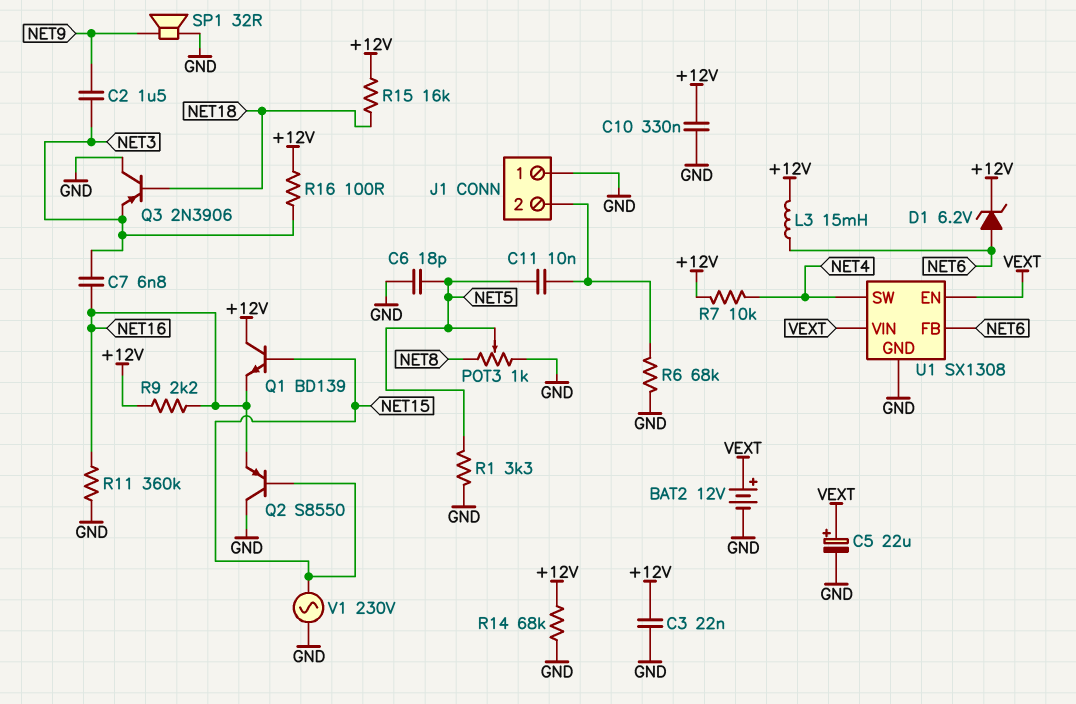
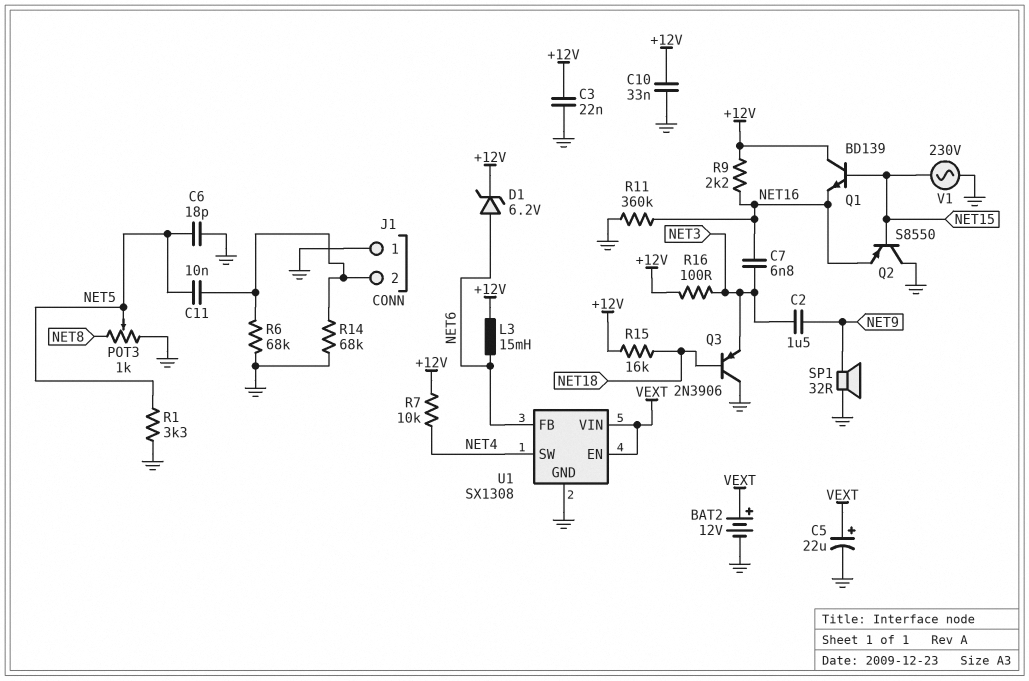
C10: 330nF (+12V, GND) -> 33nF (+12V, GND)
R14: 68k (+12V, GND) -> 68k (GND, J1/2)

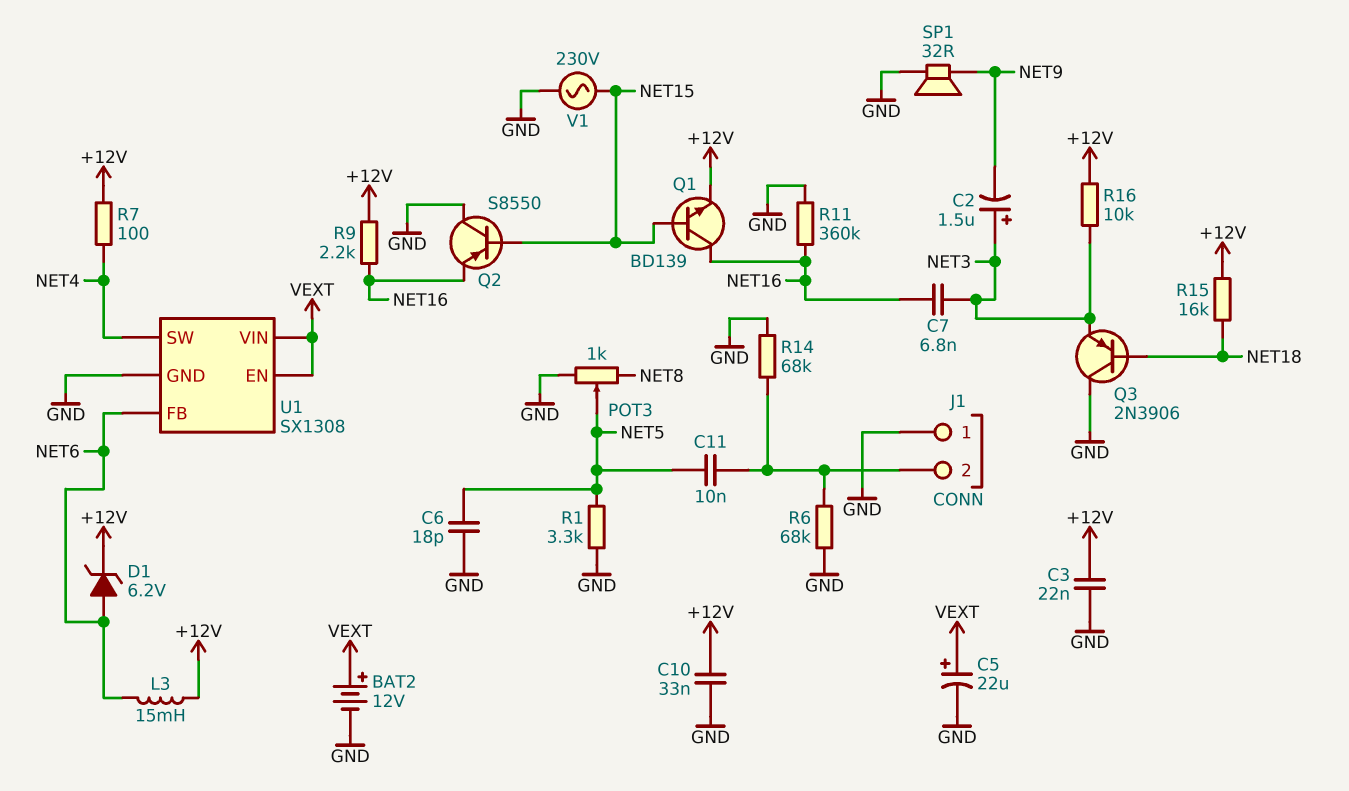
C2: 1.5uF (NET3, NET9) -> 1.5uF (plus NET3, minus NET9)
Q1: NPN BD139 (B NET15, C +12V, E NET16) -> NPN BD139 (B NET15, C NET16, E +12V)
R7: 10k (+12V, NET4) -> 100 (+12V, NET4)
R16: 100 (+12V, NET3) -> 10k (+12V, NET3)

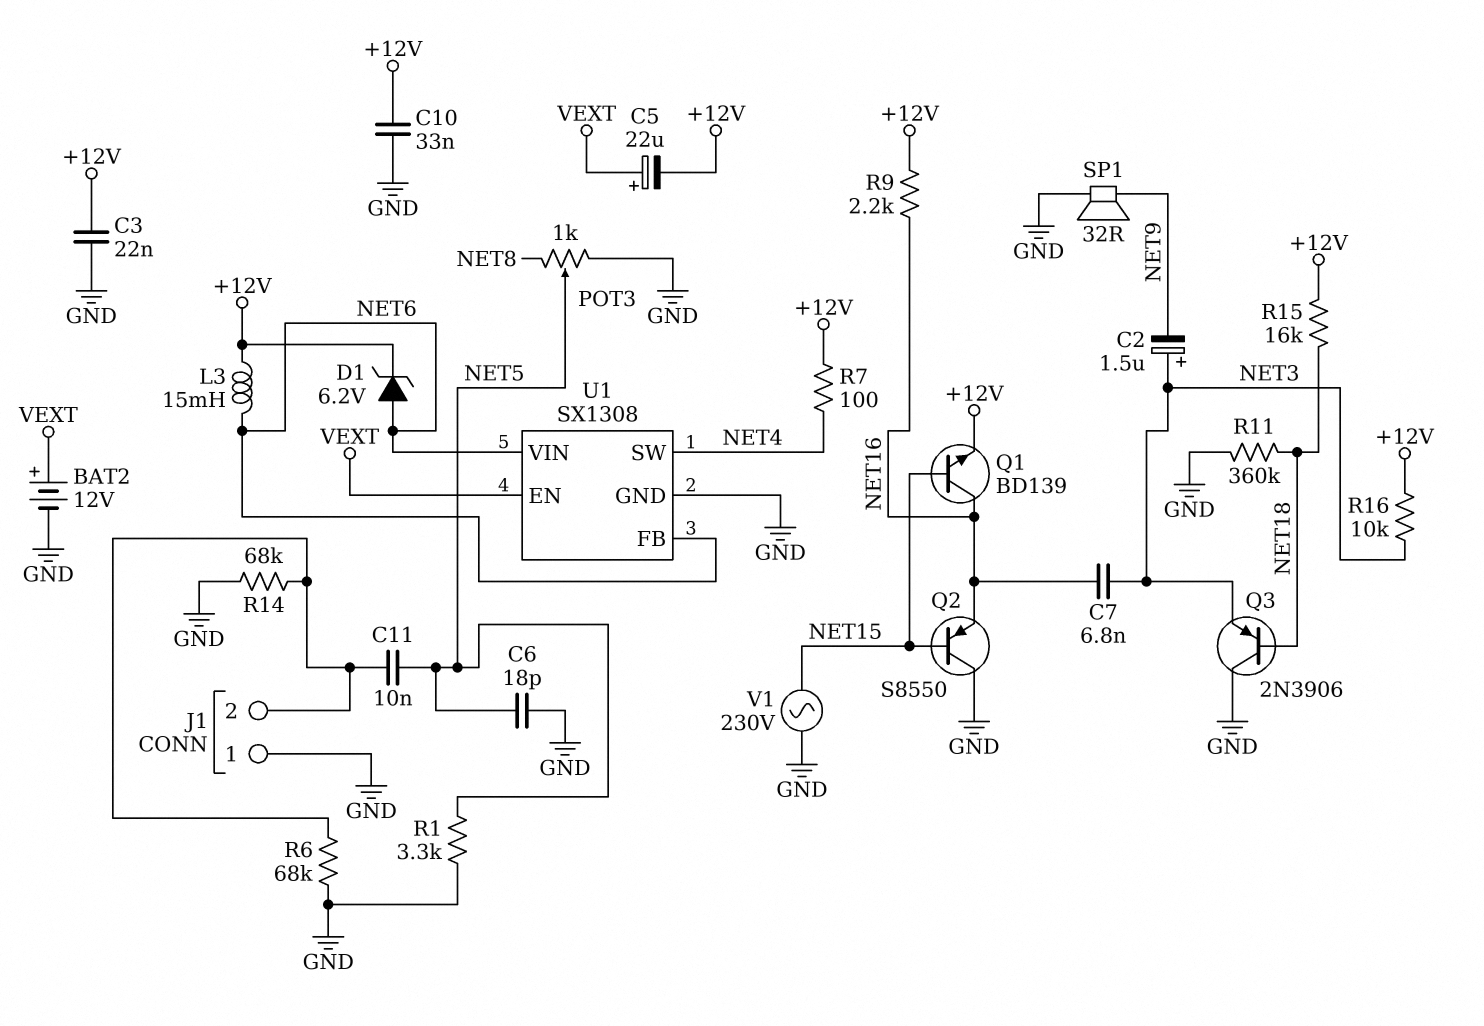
C5: 22uF (plus VEXT, minus GND) -> 22uF (plus VEXT, minus +12V)
R11: 360k (GND, NET16) -> 360k (GND, NET18)
U1 pin VIN: VEXT -> NET6

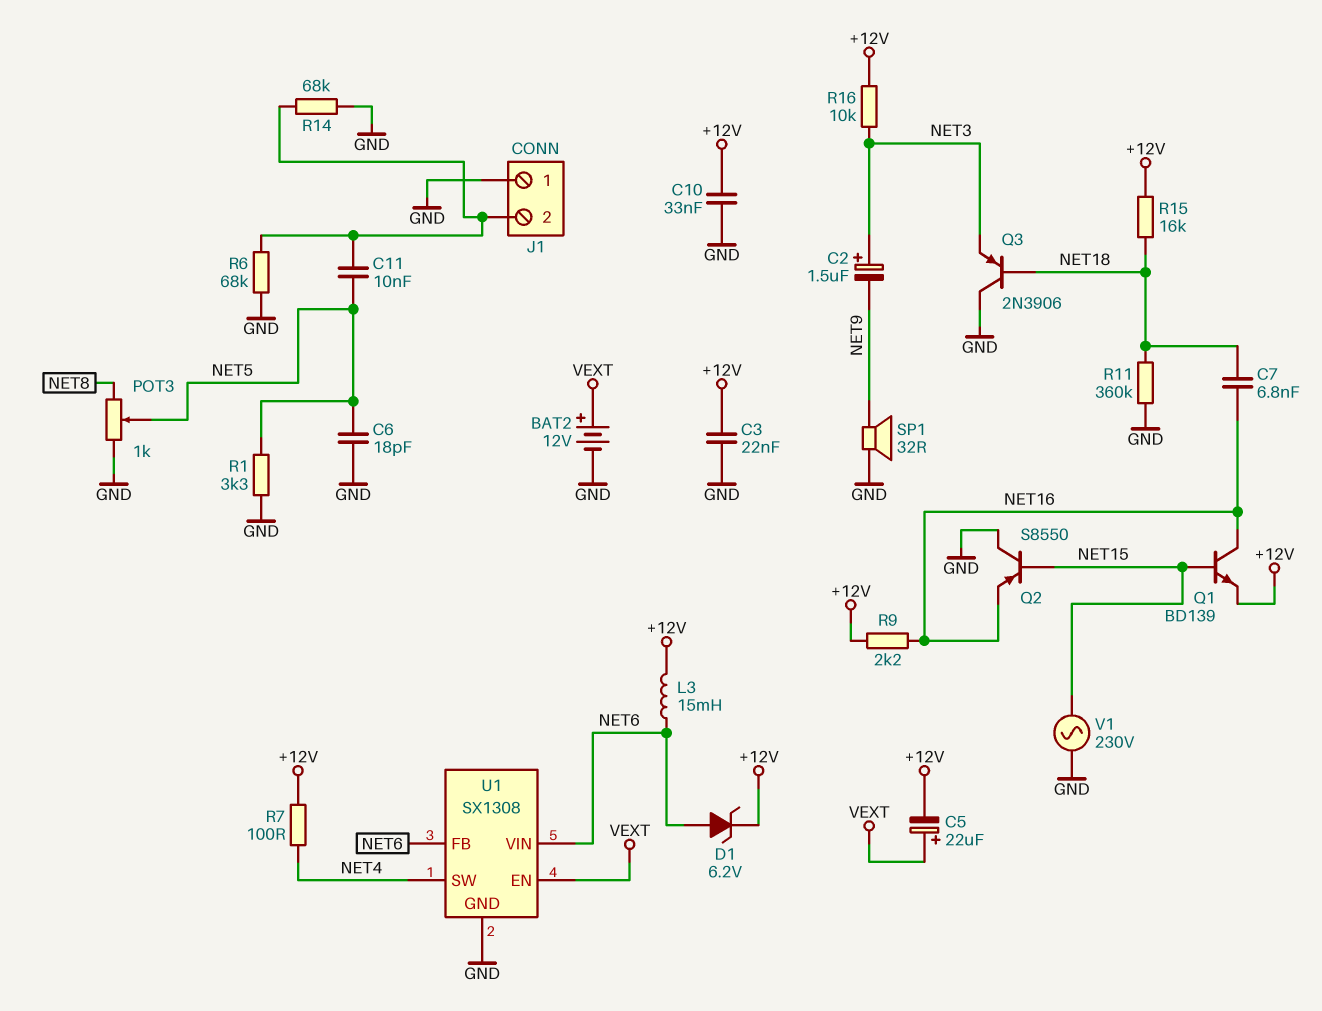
C7: 6.8nF (NET3, NET16) -> 6.8nF (NET16, NET18)

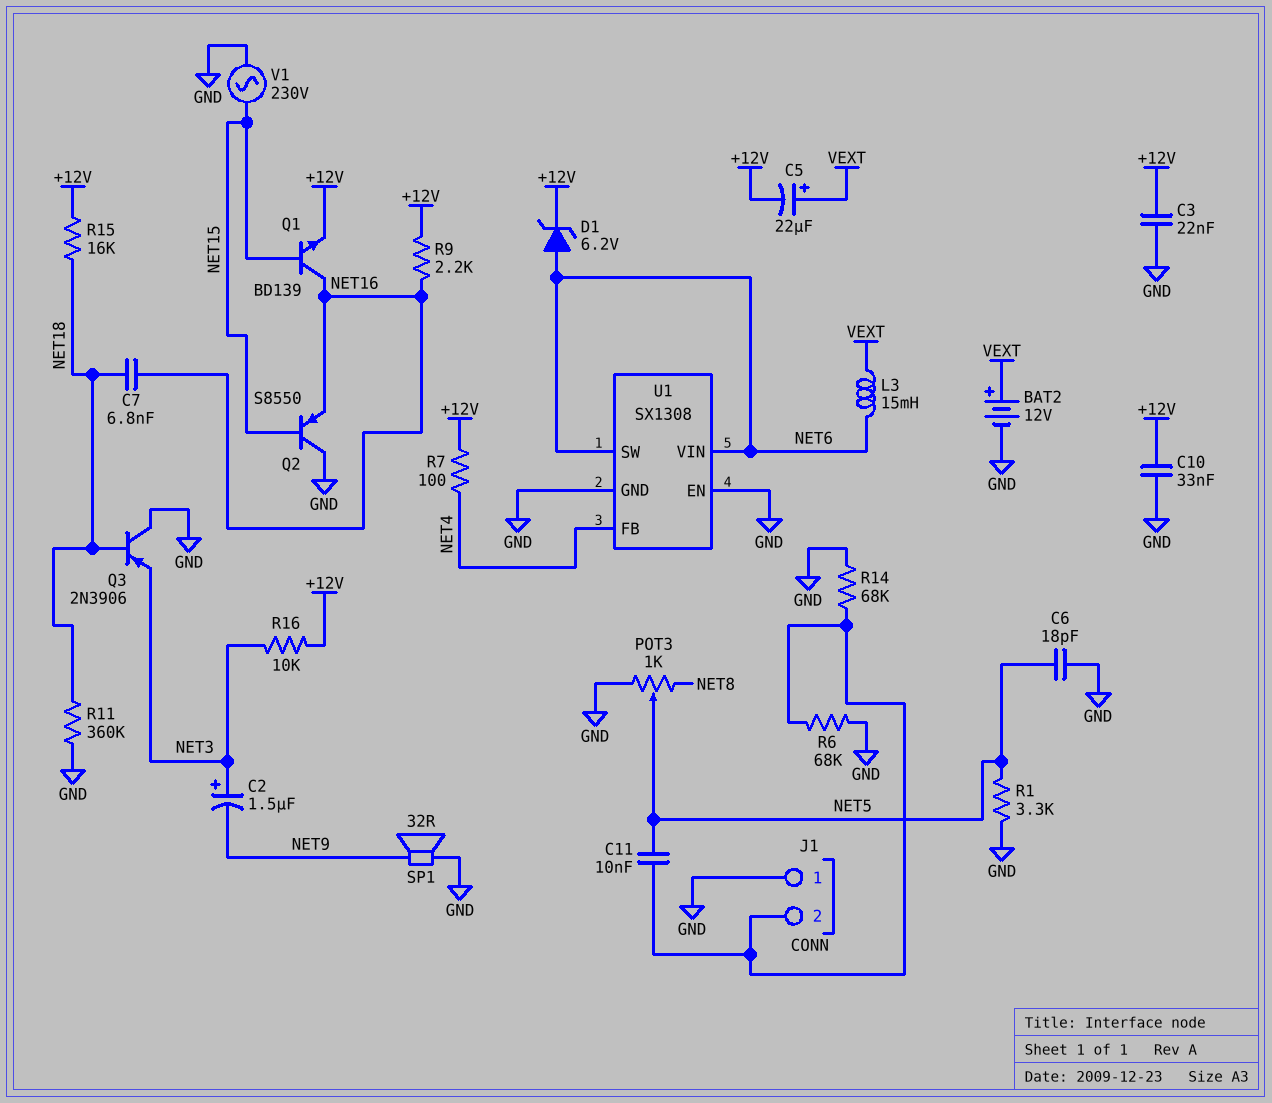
L3: 15mH (+12V, NET6) -> 15mH (NET6, VEXT)
U1 pin EN: VEXT -> GND
U1 pin FB: NET6 -> NET4
U1 pin SW: NET4 -> NET6

